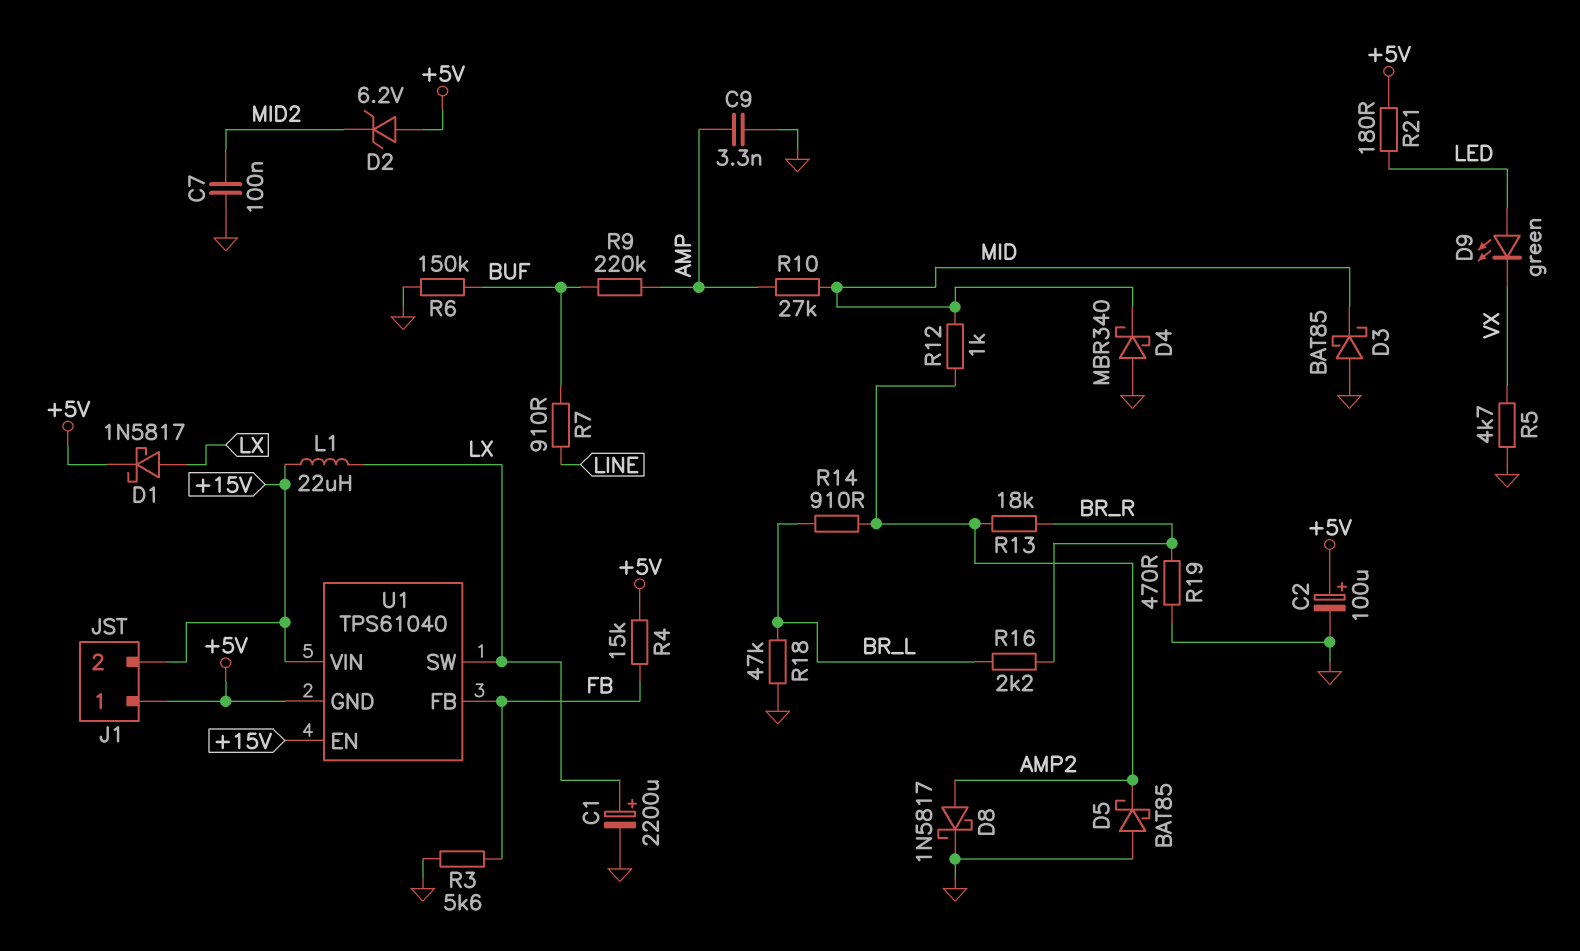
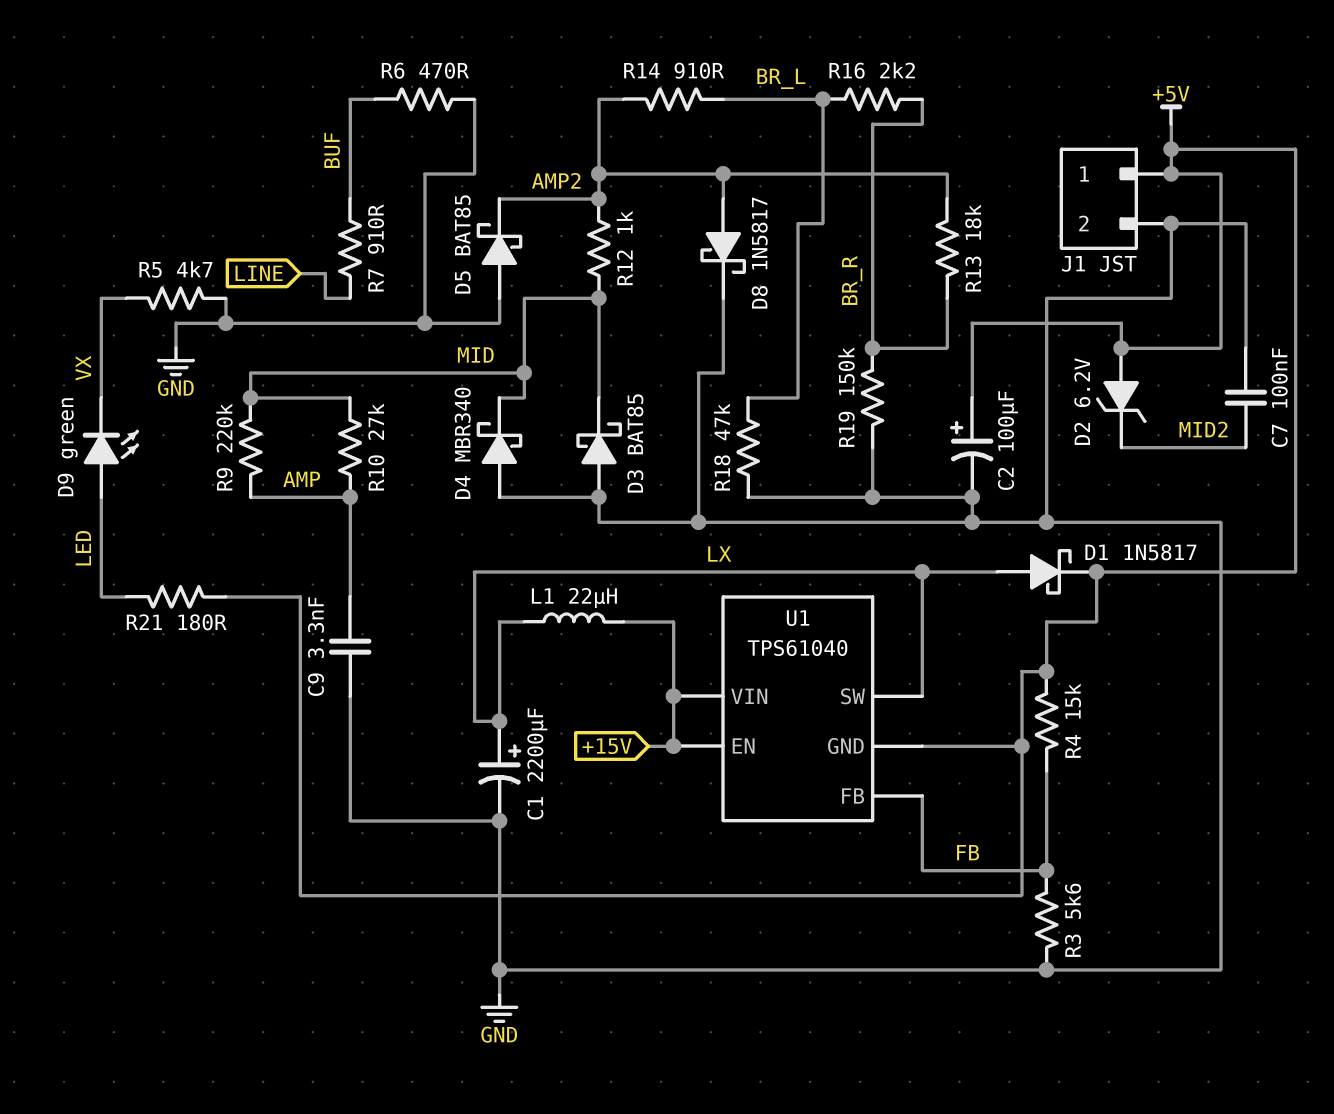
J1 pin 2: +15V -> GND
R6: 150k (BUF, GND) -> 470 (BUF, GND)
R9: 220k (AMP, BUF) -> 220k (AMP, MID)
R19: 470 (BR_R, GND) -> 150k (BR_R, GND)

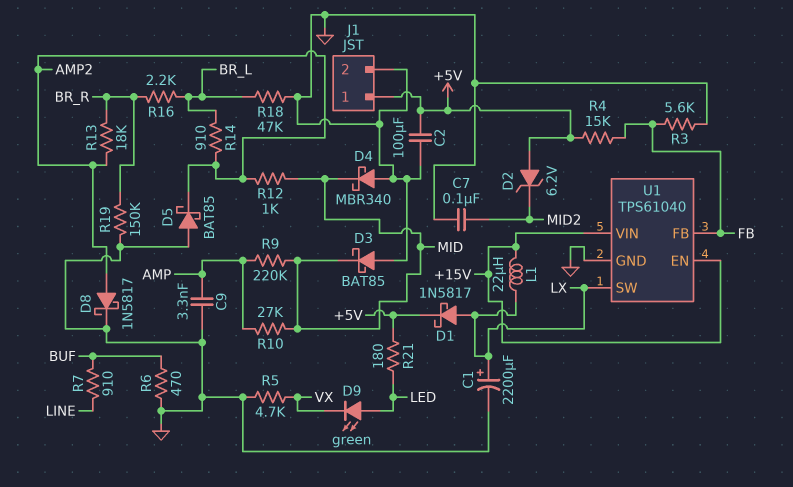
C2: 100uF (plus +5V, minus GND) -> 100uF (+5V, GND)
U1 pin GND: +5V -> GND

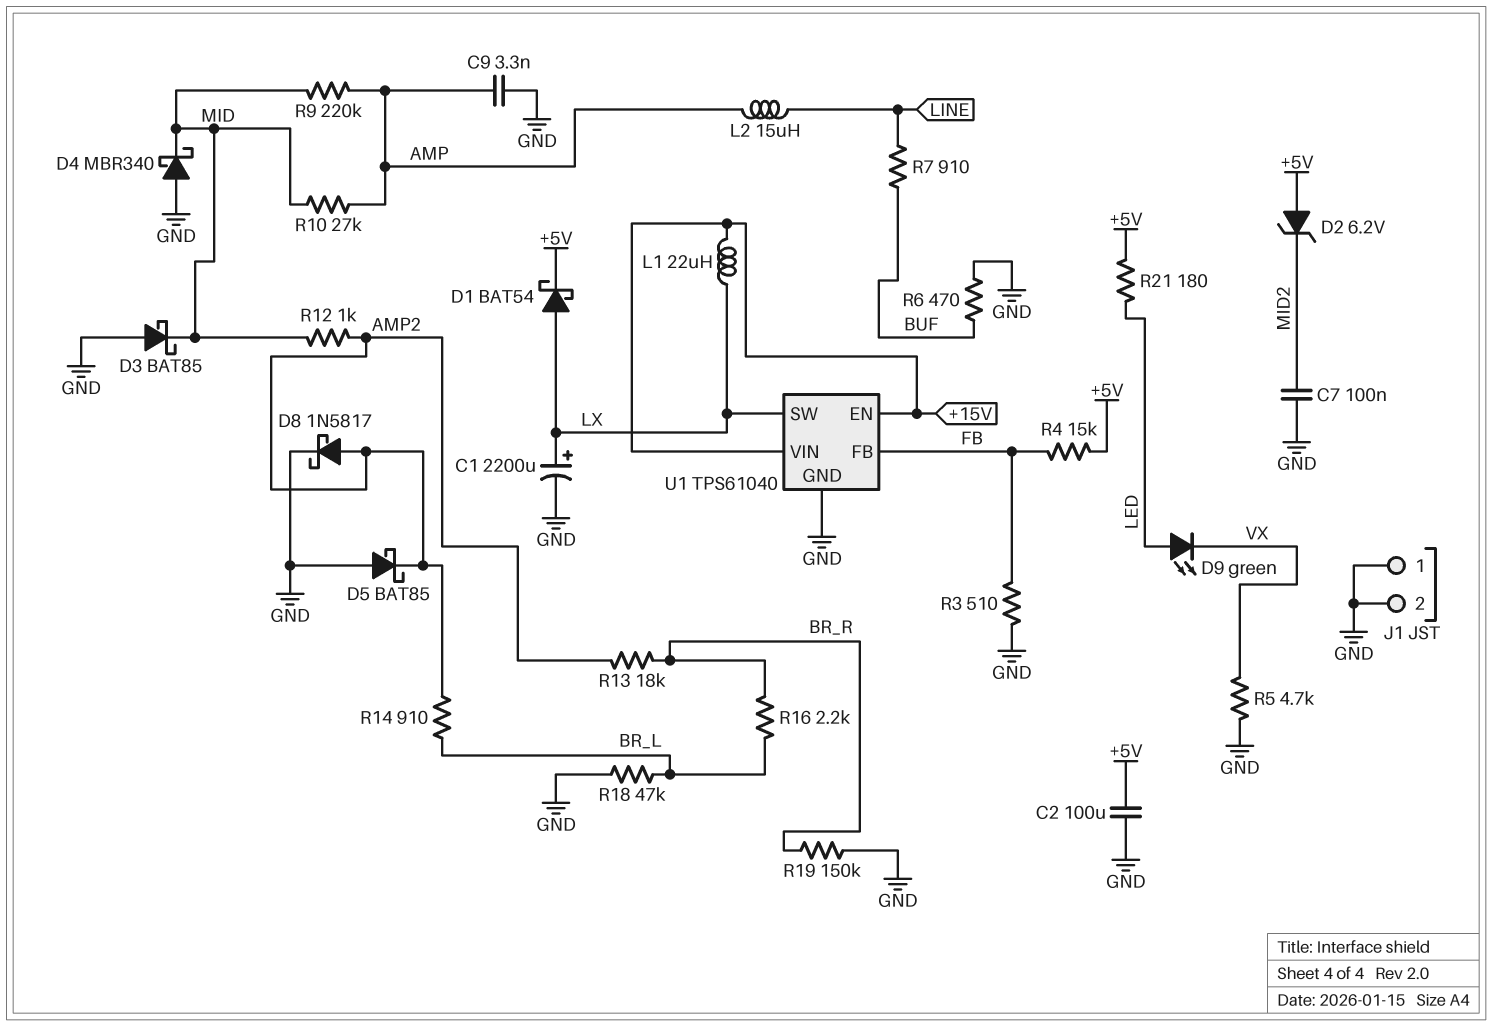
D1: schottky 1N5817 (A LX, K +5V) -> schottky BAT54 (A LX, K +5V)
J1 pin 1: +5V -> GND
L2: none -> 15uH (AMP, LINE)
R3: 5.6k (FB, GND) -> 510 (FB, GND)

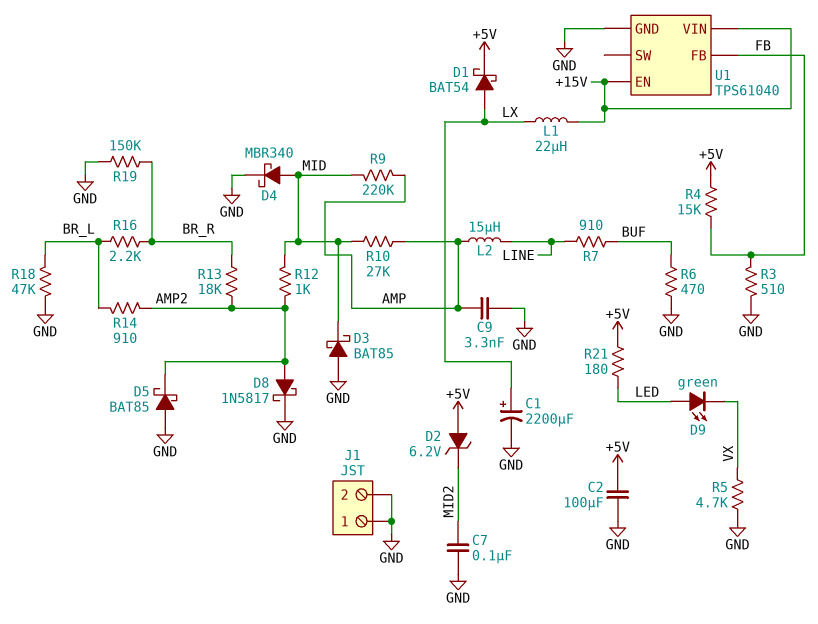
D4: schottky MBR340 (A GND, K MID) -> schottky MBR340 (A MID, K GND)
U1 pin SW: LX -> none

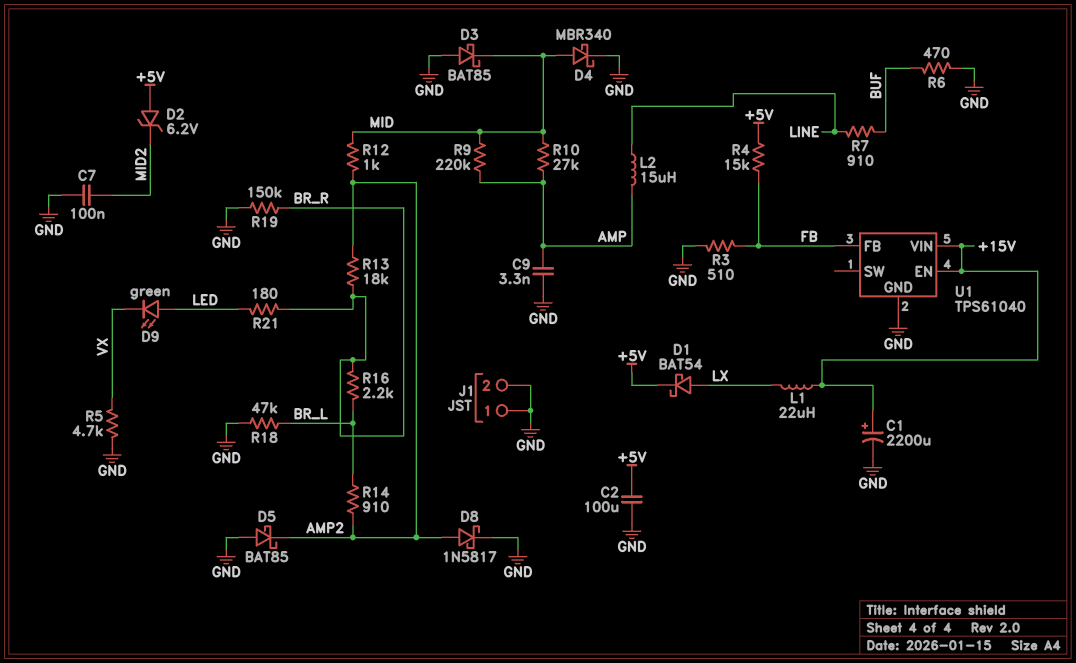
C1: 2200uF (plus LX, minus GND) -> 2200uF (plus +15V, minus GND)
R21: 180 (+5V, LED) -> 180 (BR_R, LED)

